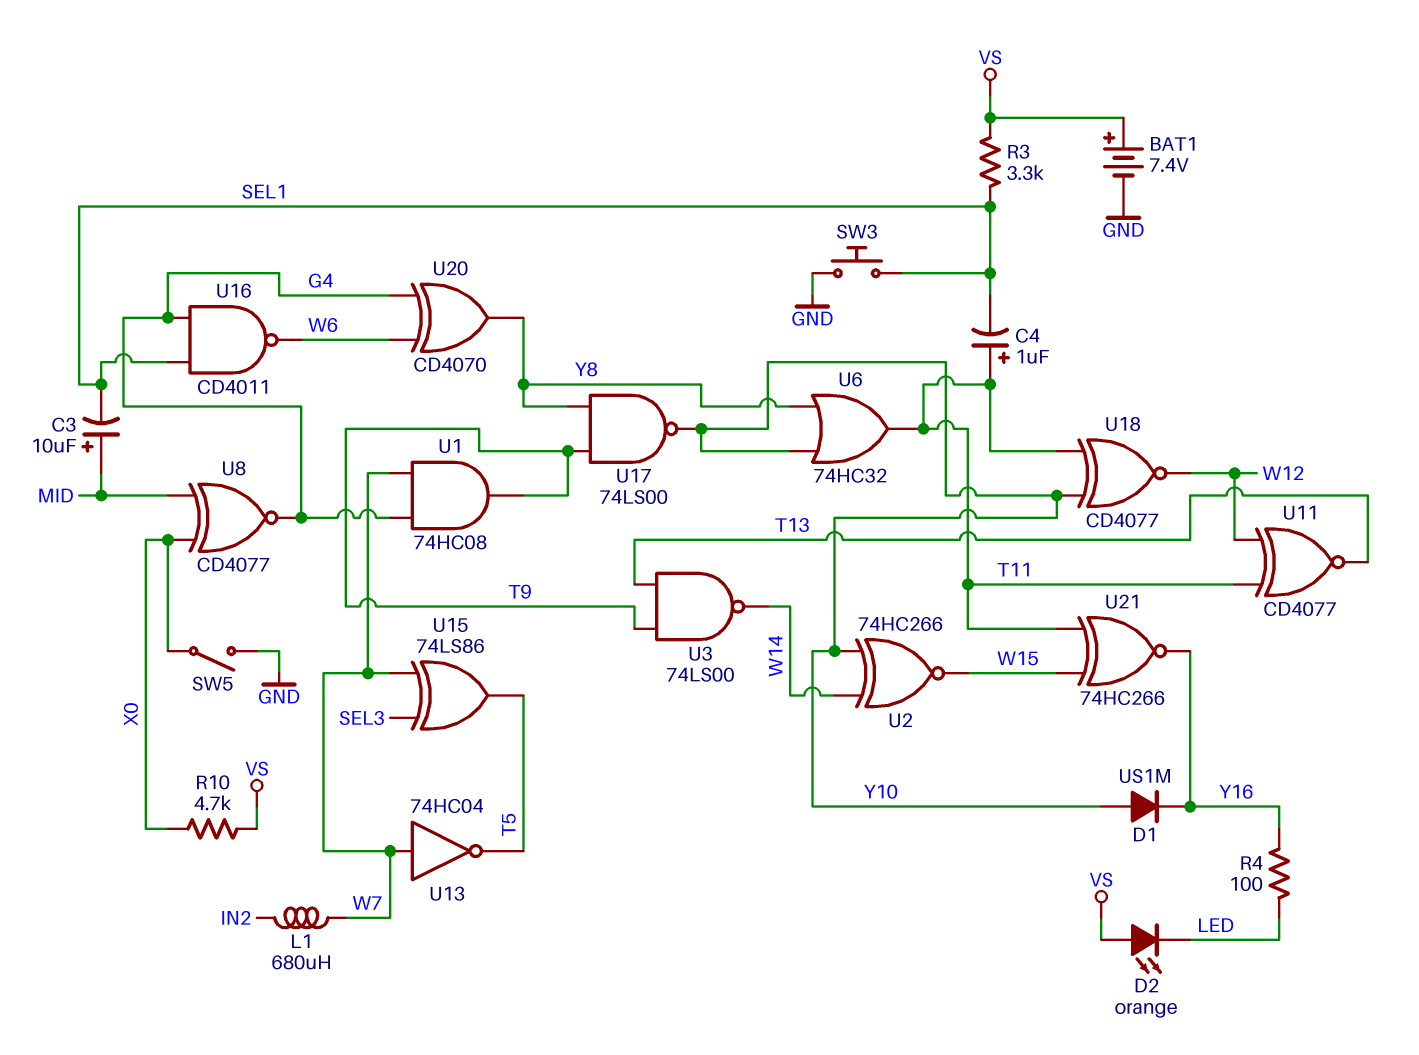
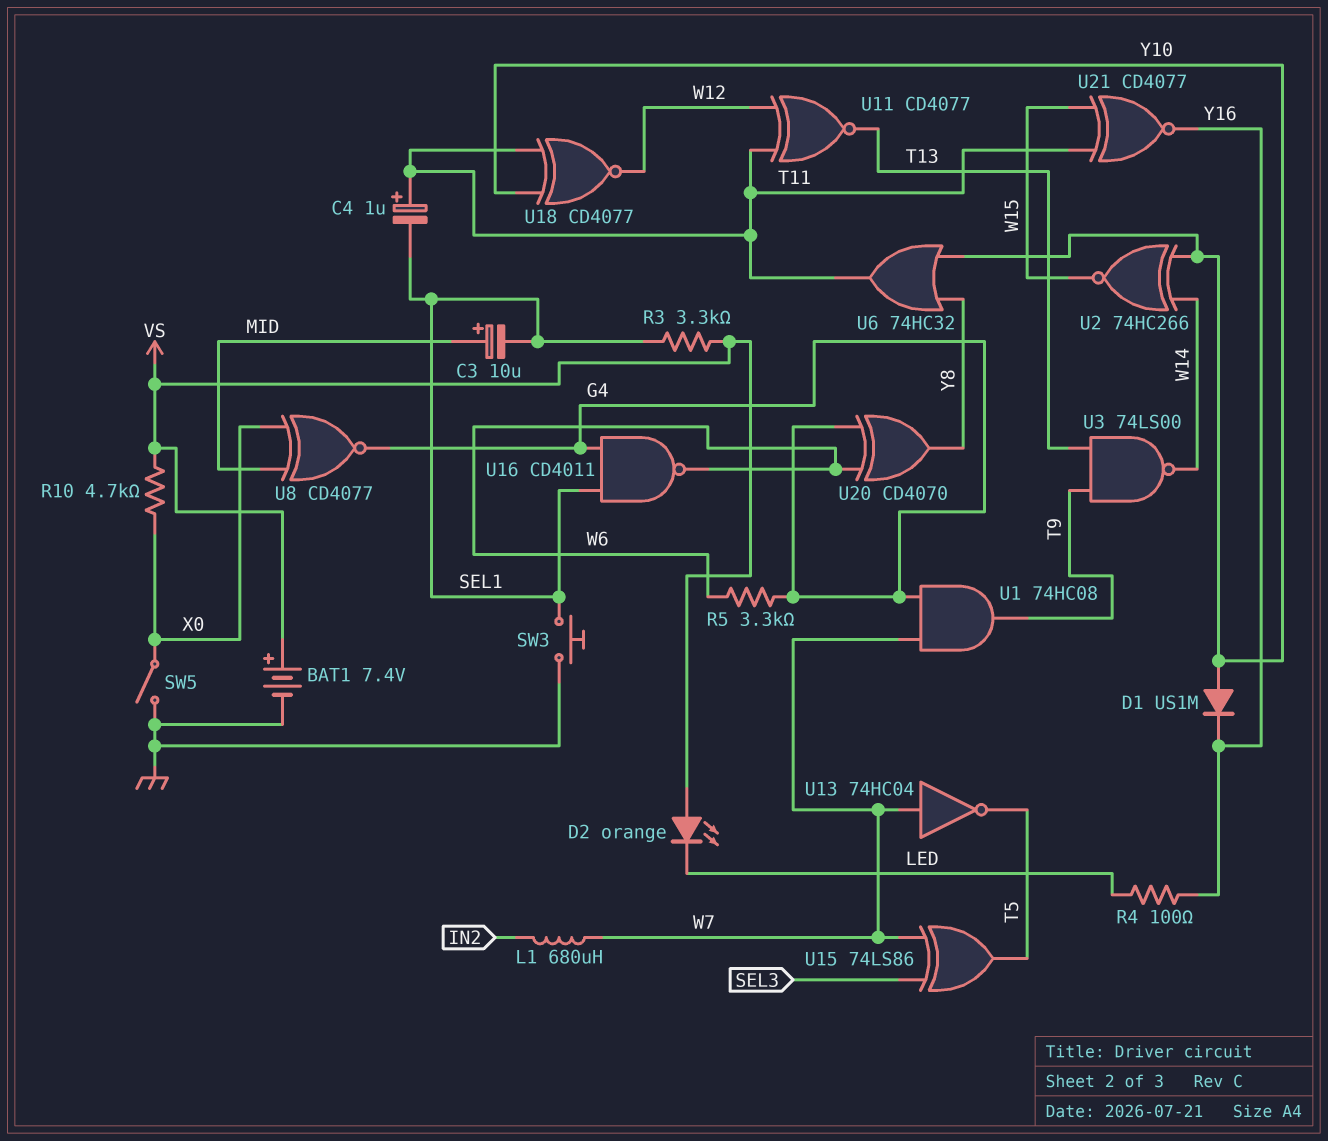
R5: none -> 3.3k (G4, W6)
U17: NAND 74LS00 (in T9, in Y8, out Y10) -> none
U21: XNOR 74HC266 (in T11, in W15, out Y16) -> XNOR CD4077 (in T11, in W15, out Y16)

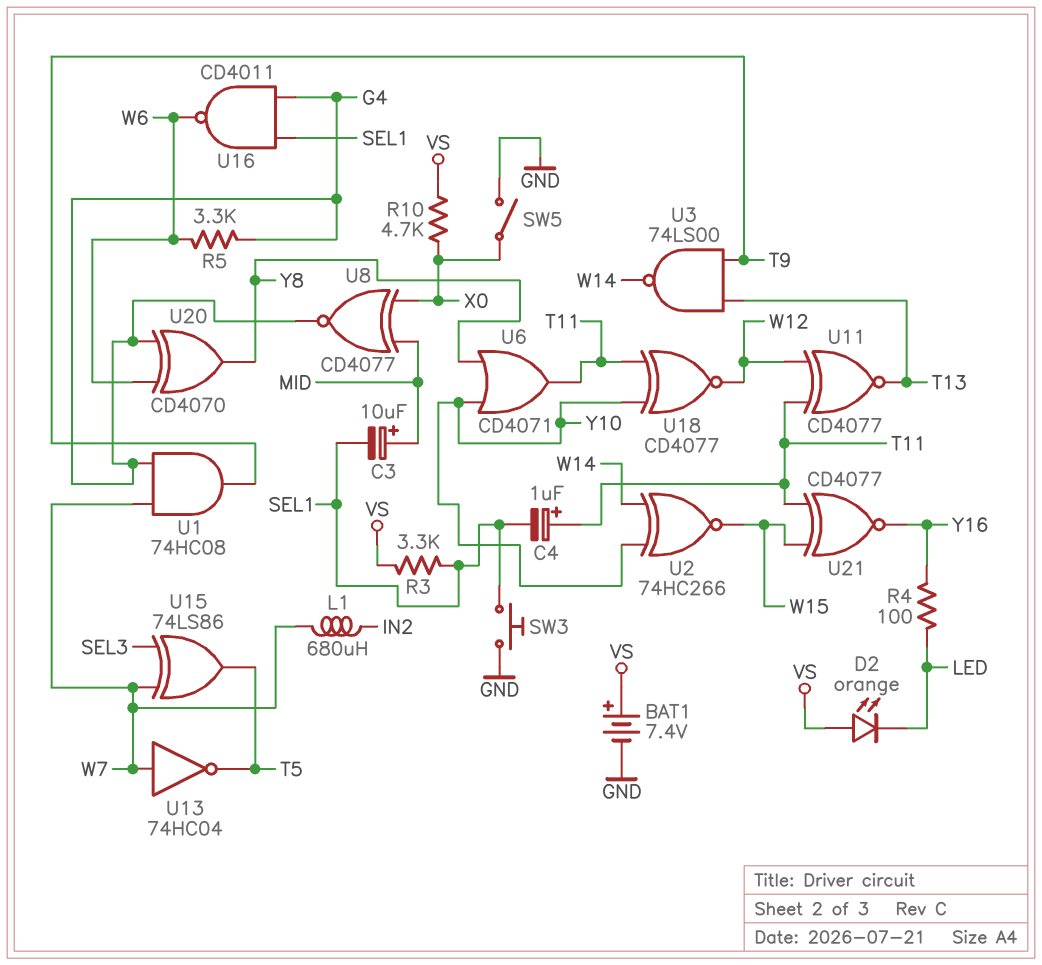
D1: diode US1M (A Y10, K Y16) -> none
U6: OR 74HC32 (in Y8, in Y10, out T11) -> OR CD4071 (in Y8, in Y10, out T11)

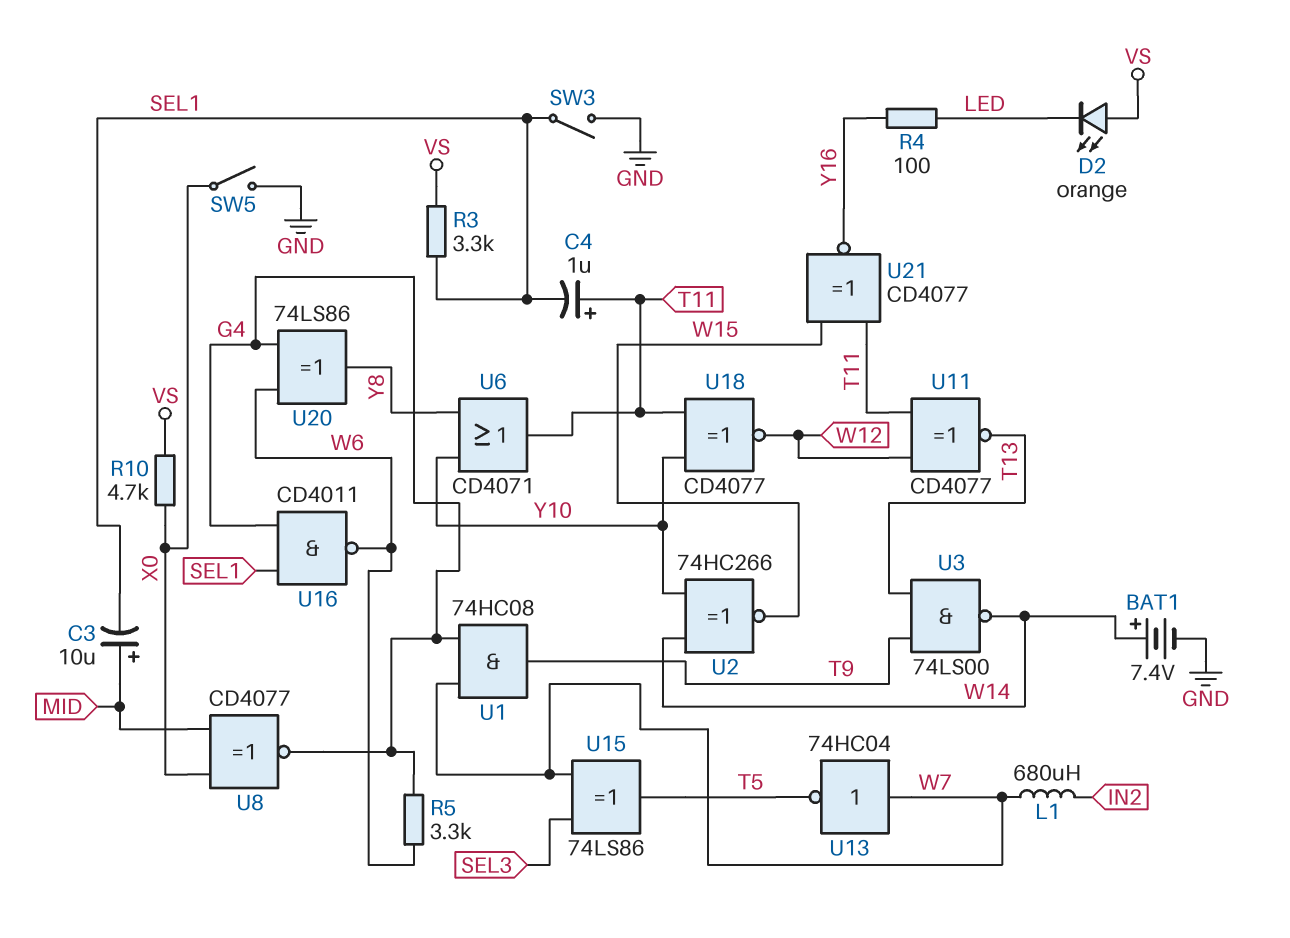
BAT1: 7.4V (plus VS, minus GND) -> 7.4V (plus W14, minus GND)
SW3: button (GND, SEL1) -> switch (GND, SEL1)
U20: XOR CD4070 (in G4, in W6, out Y8) -> XOR 74LS86 (in G4, in W6, out Y8)

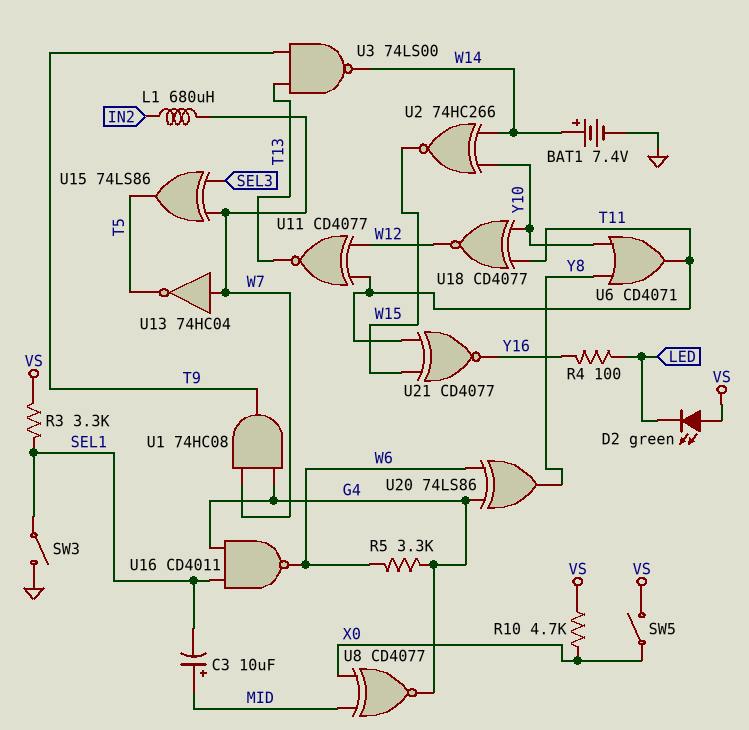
C4: 1uF (plus T11, minus SEL1) -> none
D2: LED orange (A VS, K LED) -> LED green (A VS, K LED)
SW5: switch (GND, X0) -> switch (VS, X0)

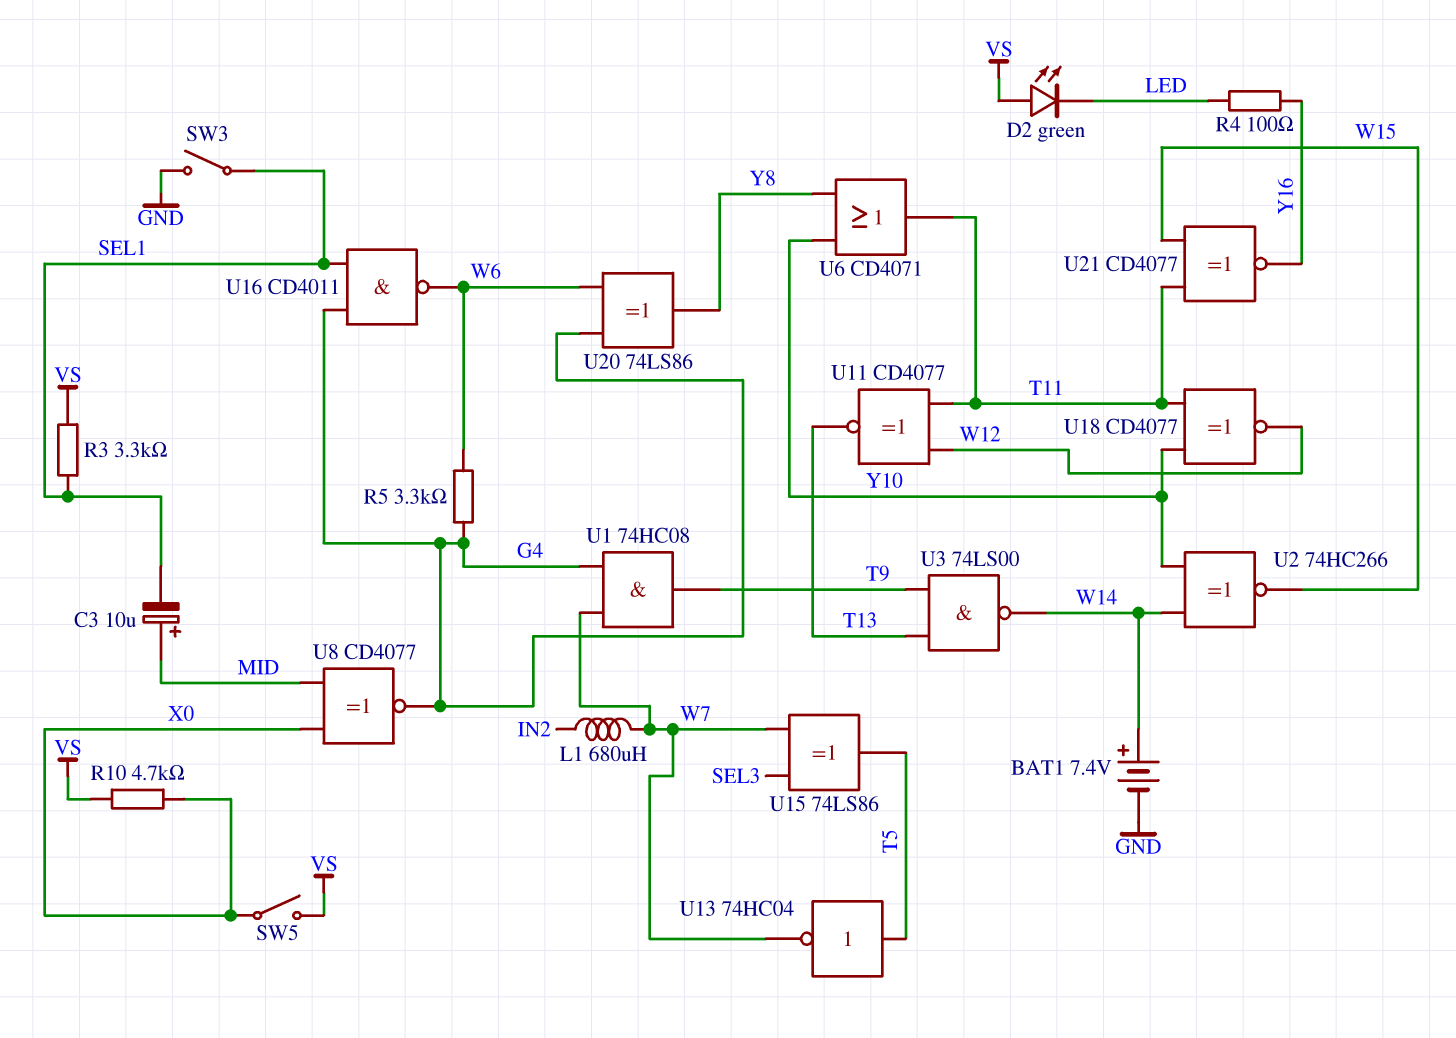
U13: NOT 74HC04 (in W7, out T5) -> NOT 74HC04 (in T5, out W7)

